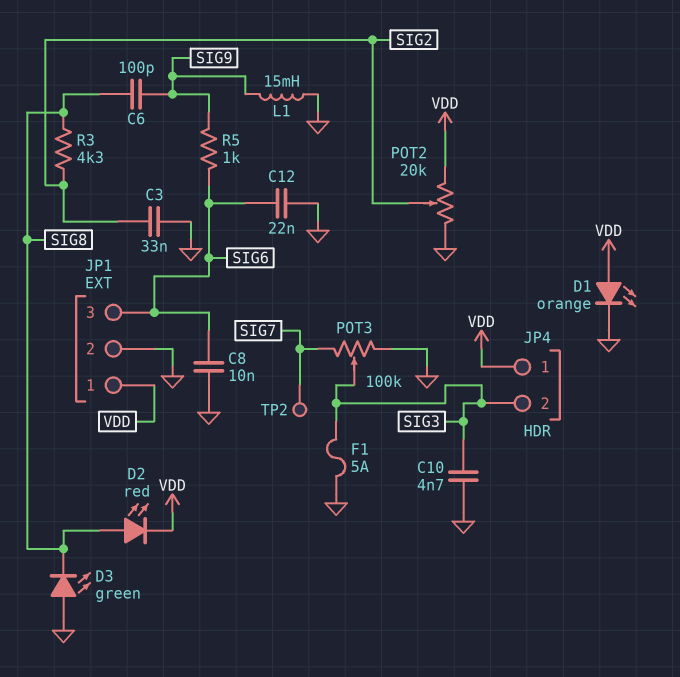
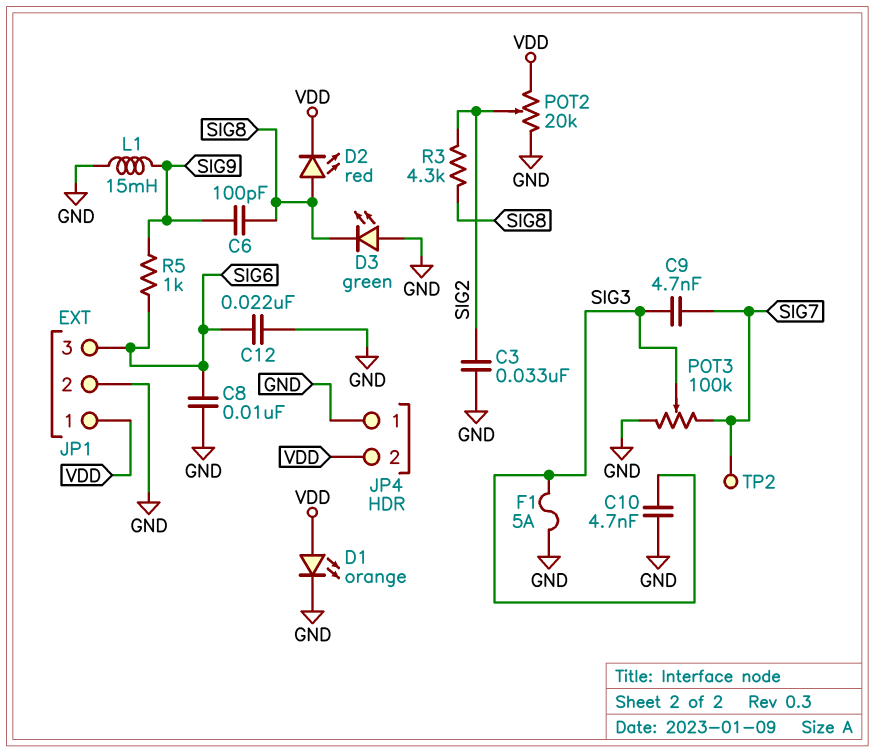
C9: none -> 4.7nF (SIG3, SIG7)
JP4 pin 1: VDD -> GND
JP4 pin 2: SIG3 -> VDD

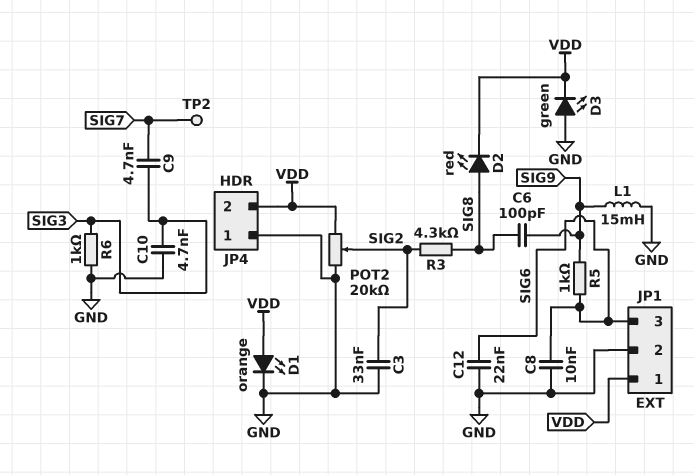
D3: LED green (A GND, K SIG8) -> LED green (A GND, K VDD)
F1: 5A (GND, SIG3) -> none
POT3: 100k (GND, SIG7, wiper SIG3) -> none
R6: none -> 1k (GND, SIG3)

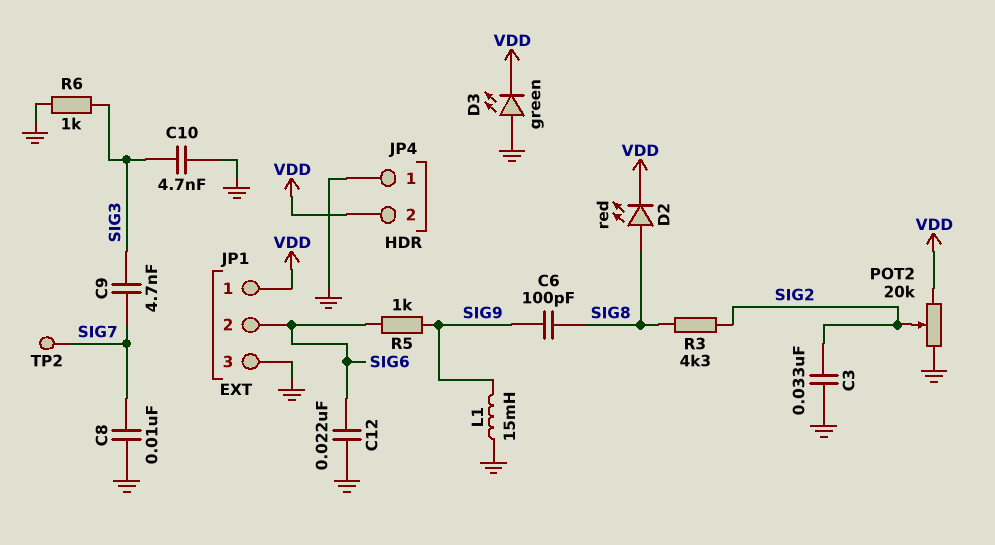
C8: 10nF (GND, SIG6) -> 10nF (GND, SIG7)
D1: LED orange (A VDD, K GND) -> none
JP1 pin 2: GND -> SIG6
JP1 pin 3: SIG6 -> GND

